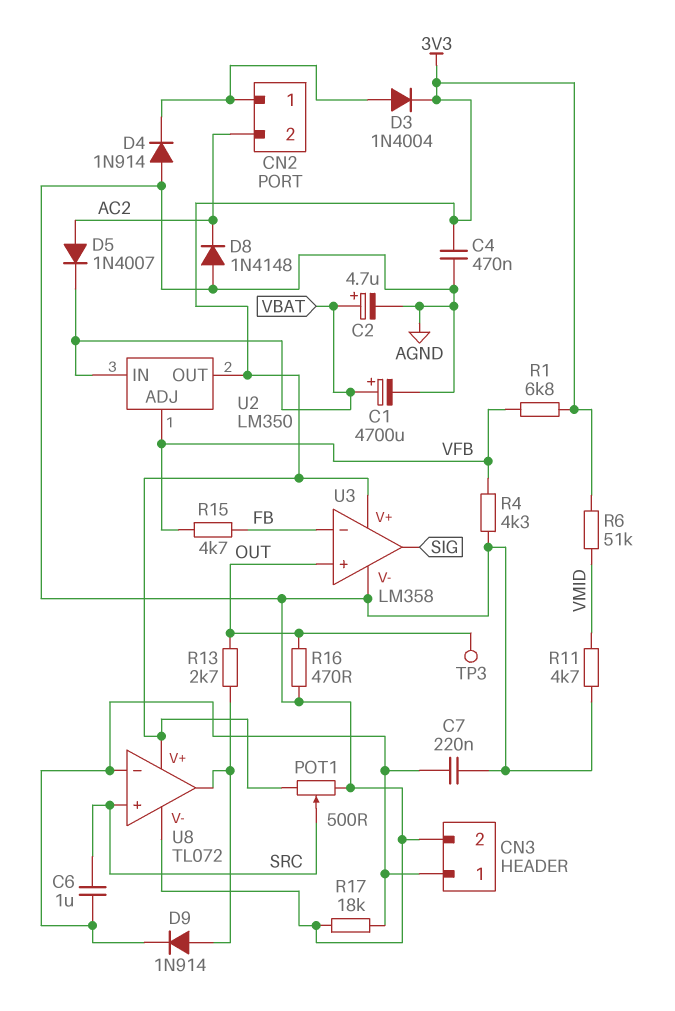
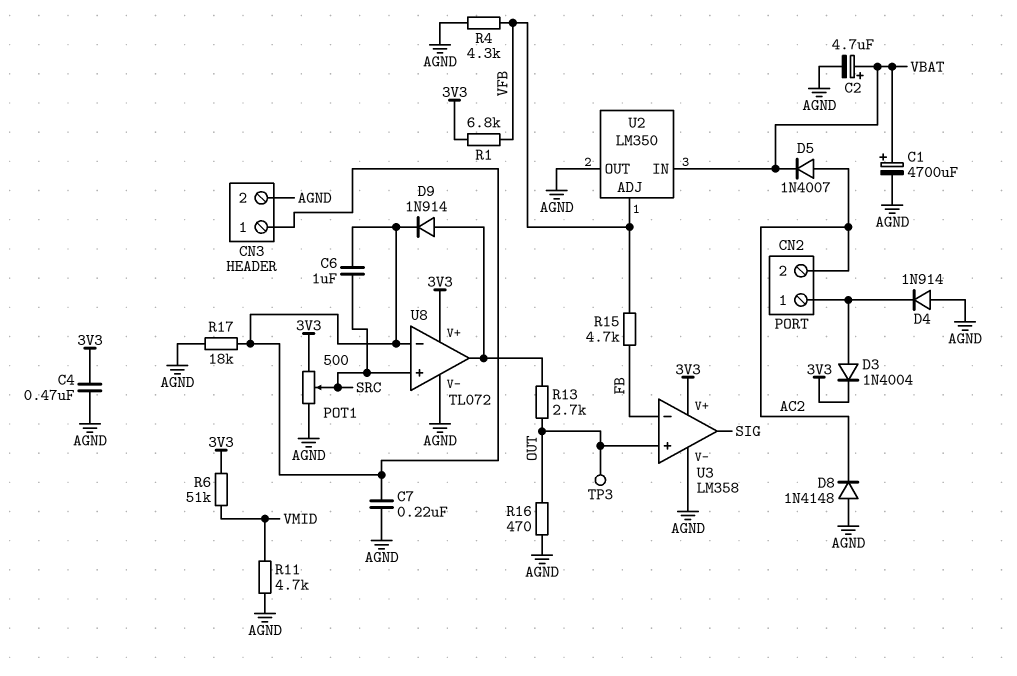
U2 pin OUT: 3V3 -> AGND

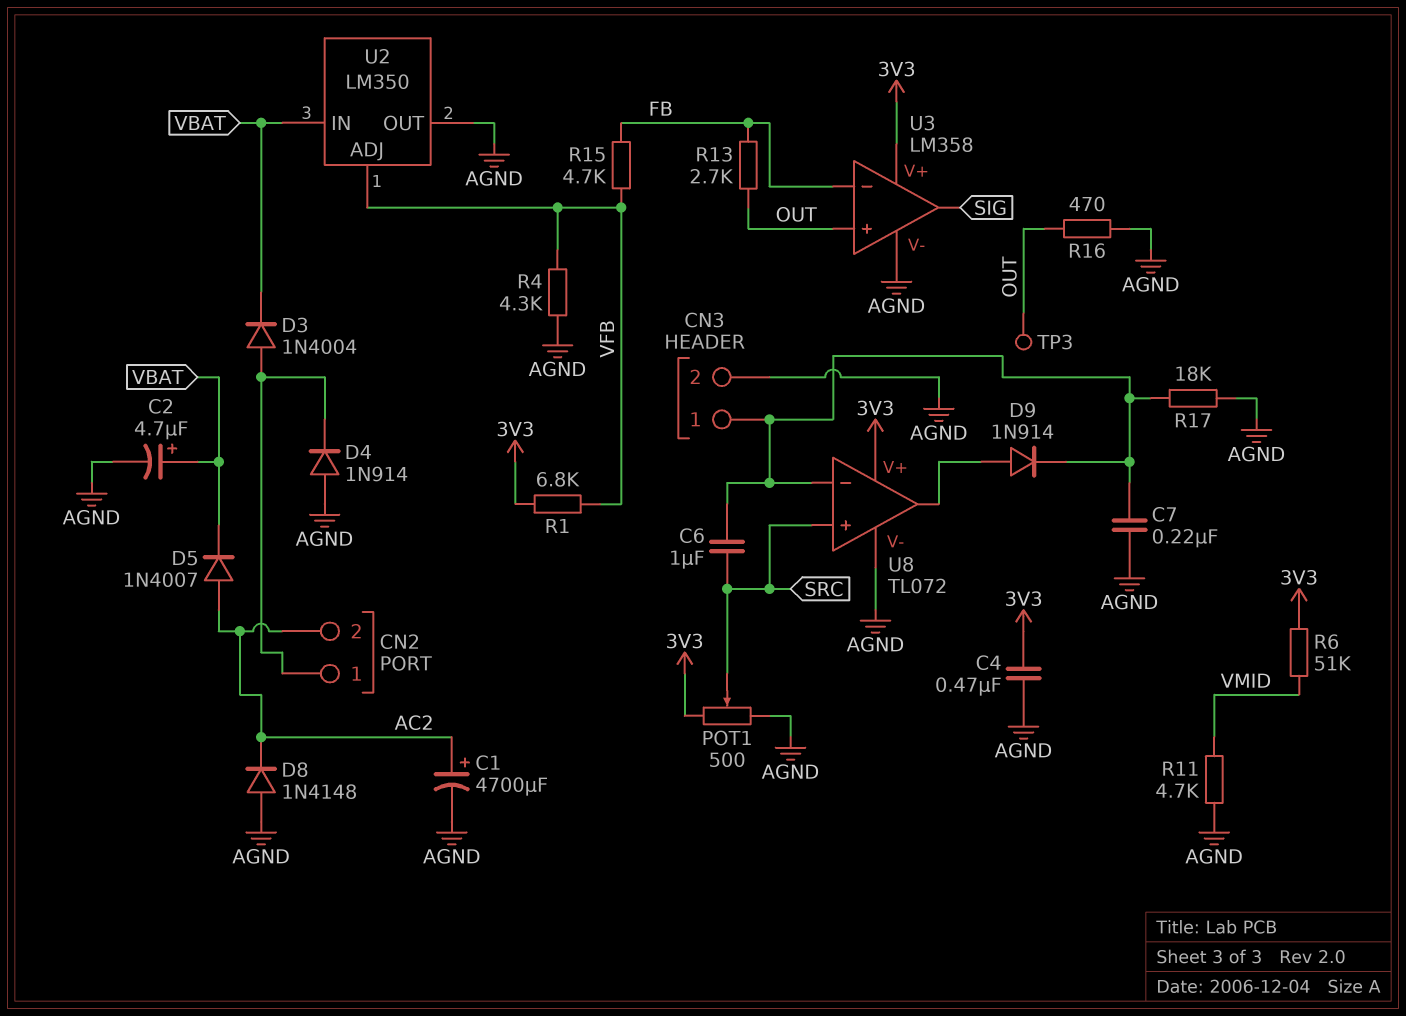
C1: 4700uF (plus VBAT, minus AGND) -> 4700uF (plus AC2, minus AGND)
D3: diode 1N4004 (A CN2/1, K 3V3) -> diode 1N4004 (A CN2/1, K VBAT)
R13: 2.7k (OUT, U8/out) -> 2.7k (FB, OUT)

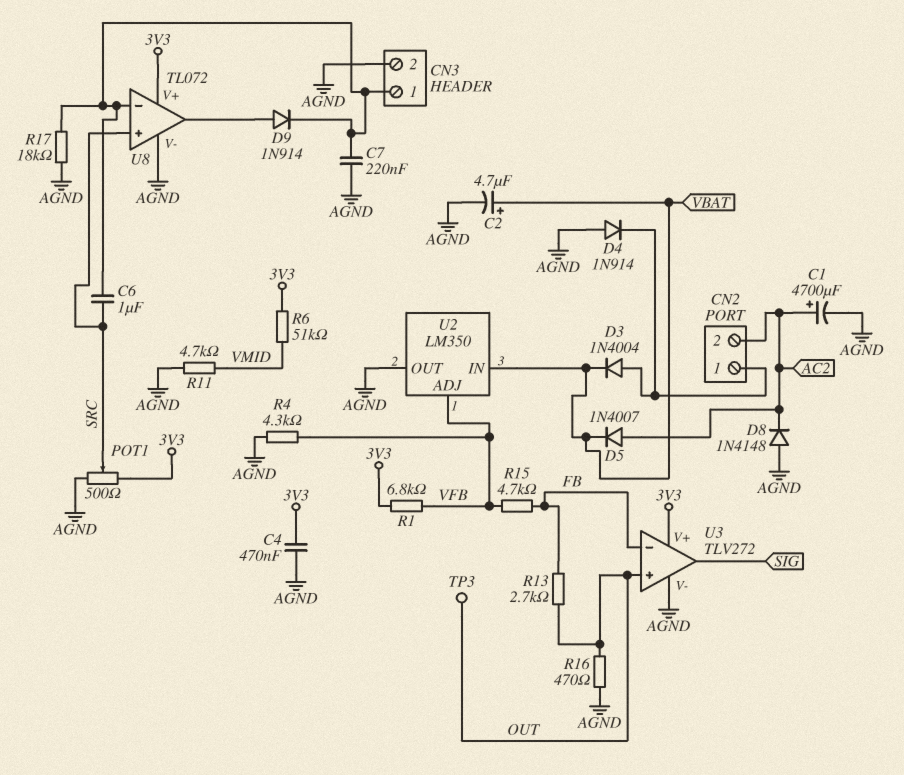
U3: LM358 -> TLV272

